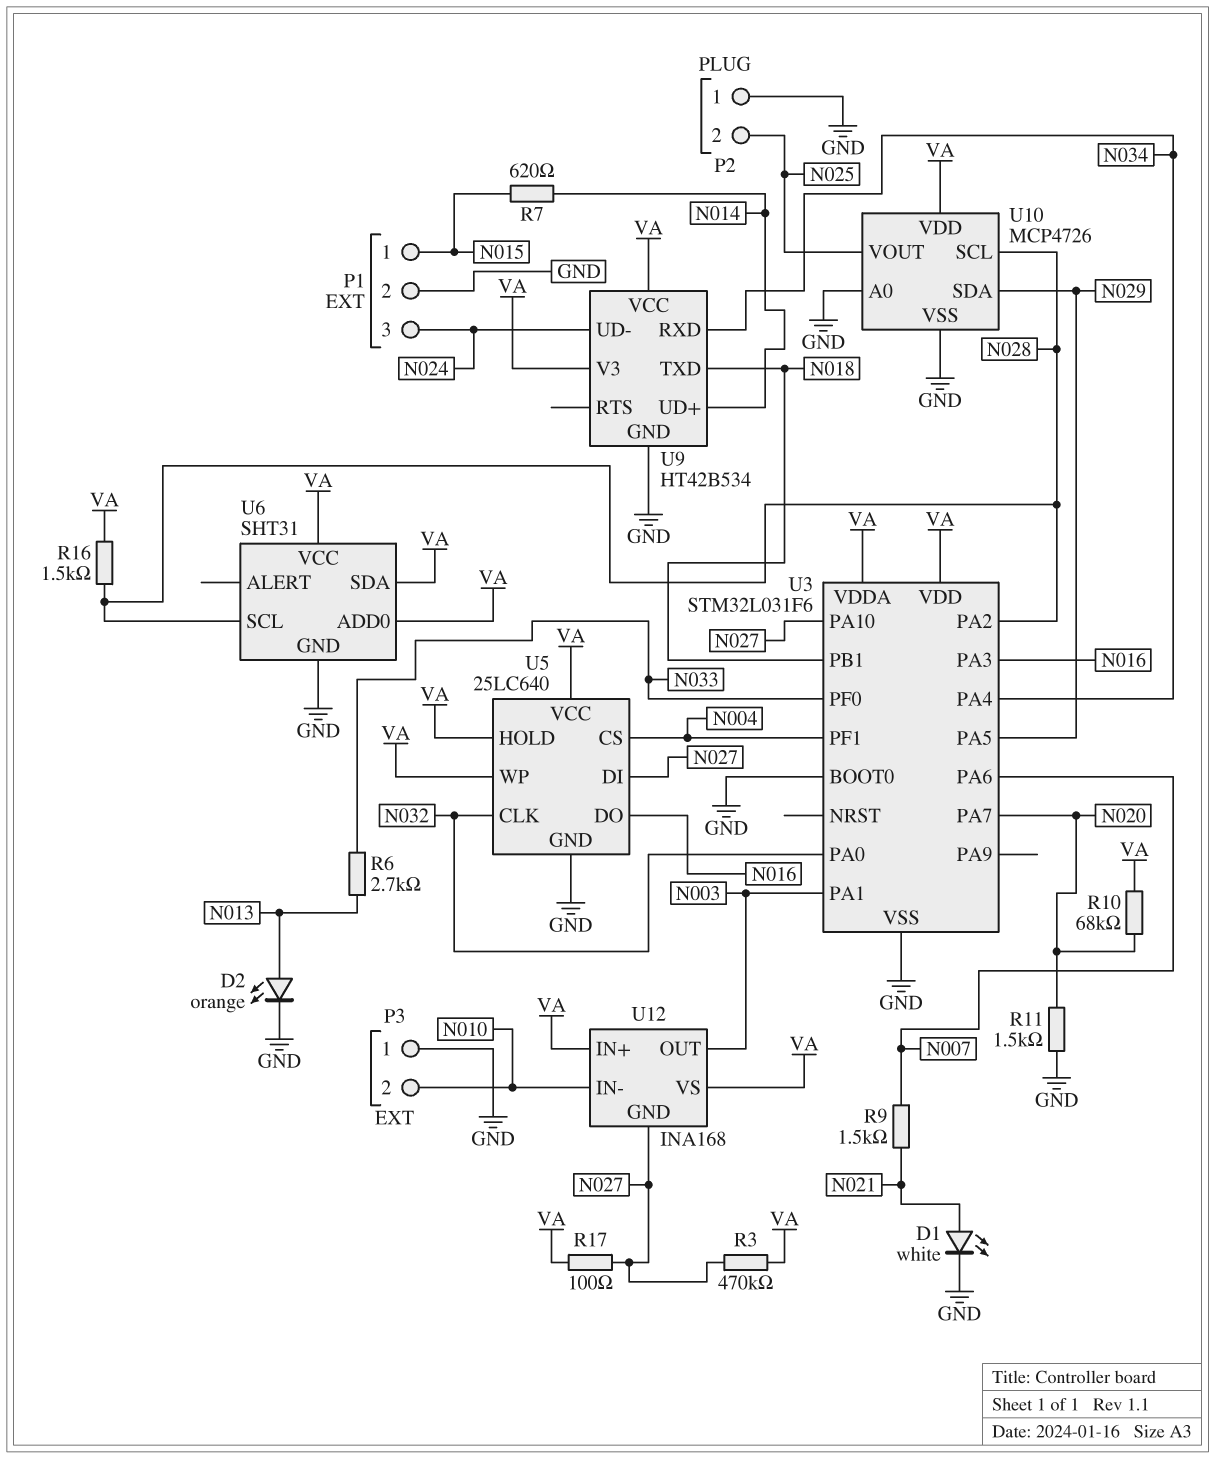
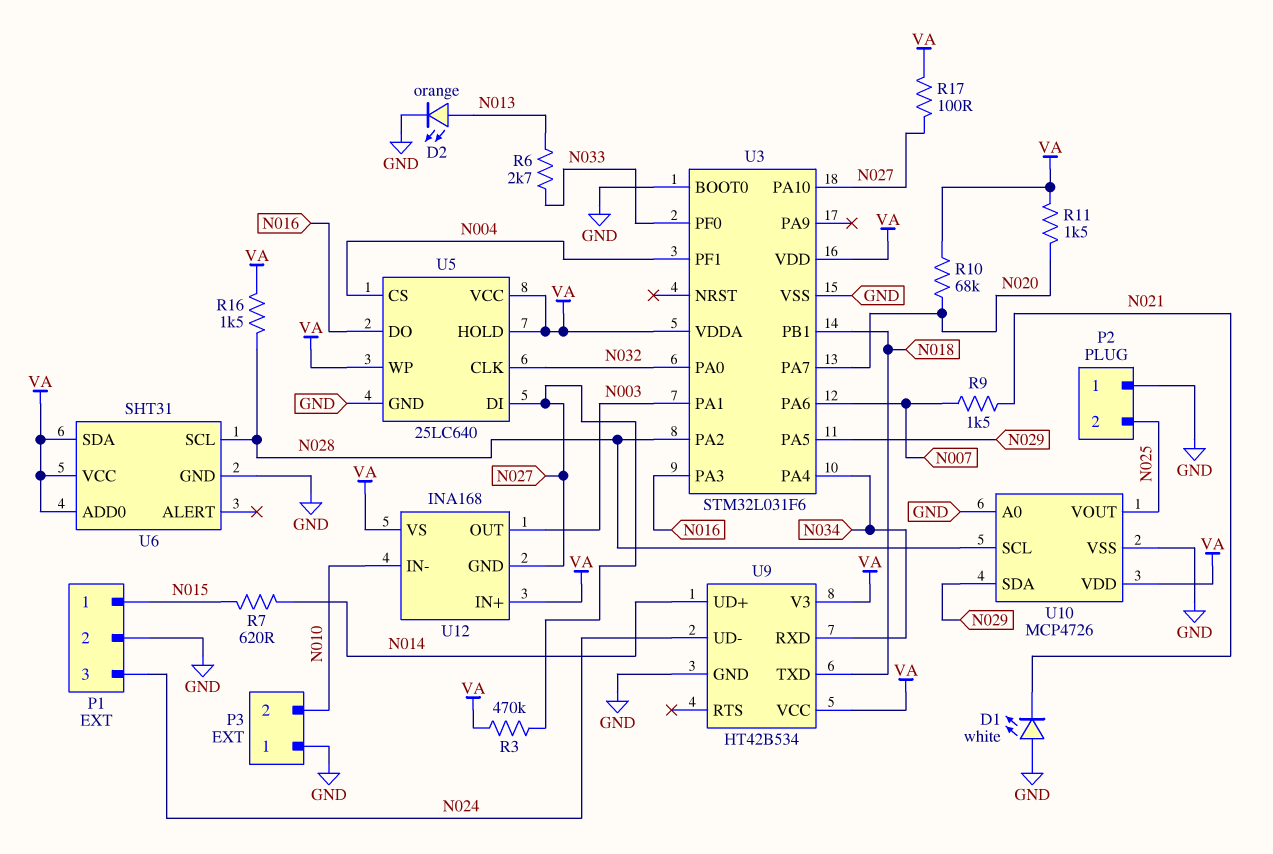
D1: LED white (A N021, K GND) -> LED white (A GND, K N021)
R11: 1.5k (GND, N020) -> 1.5k (N020, VA)

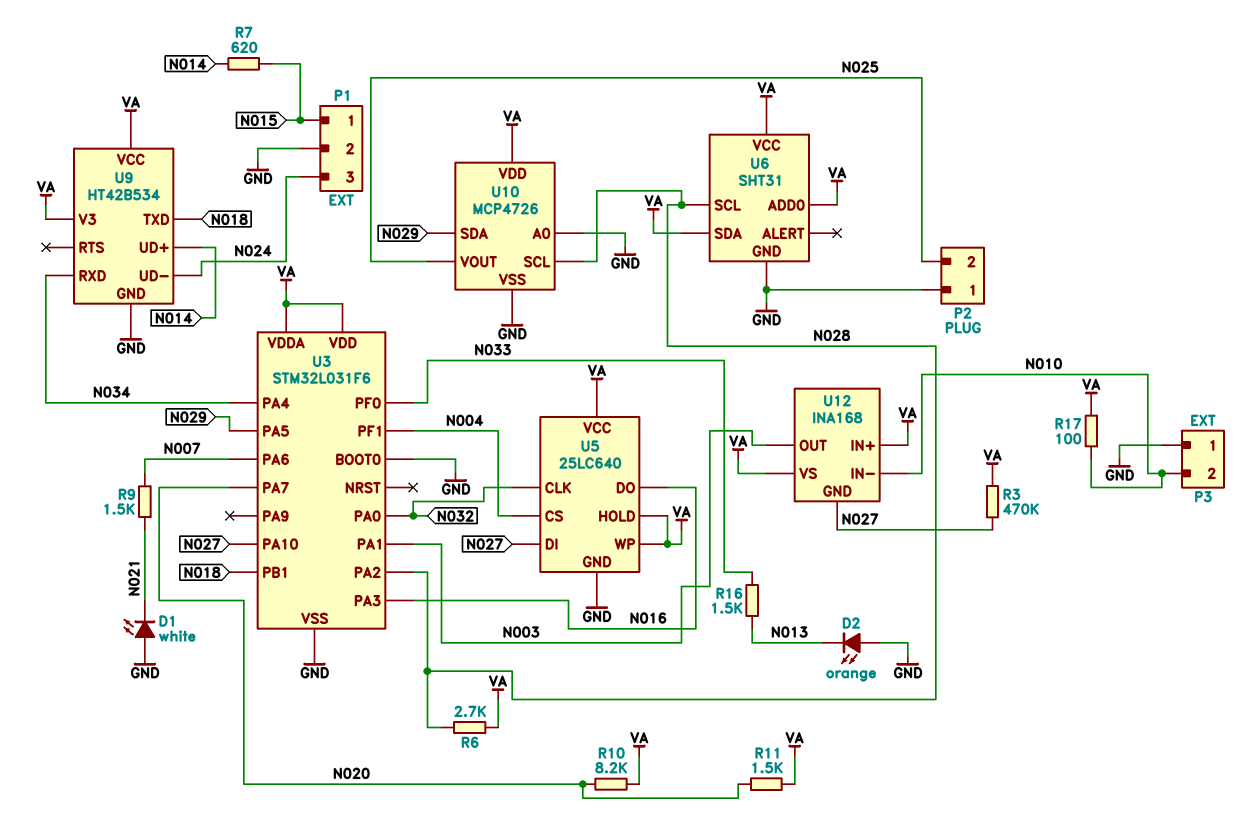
D2: LED orange (A N013, K GND) -> LED orange (A GND, K N013)
R6: 2.7k (N013, N033) -> 2.7k (N028, VA)
R10: 68k (N020, VA) -> 8.2k (N020, VA)
R16: 1.5k (N028, VA) -> 1.5k (N013, N033)
R17: 100 (N027, VA) -> 100 (N010, VA)

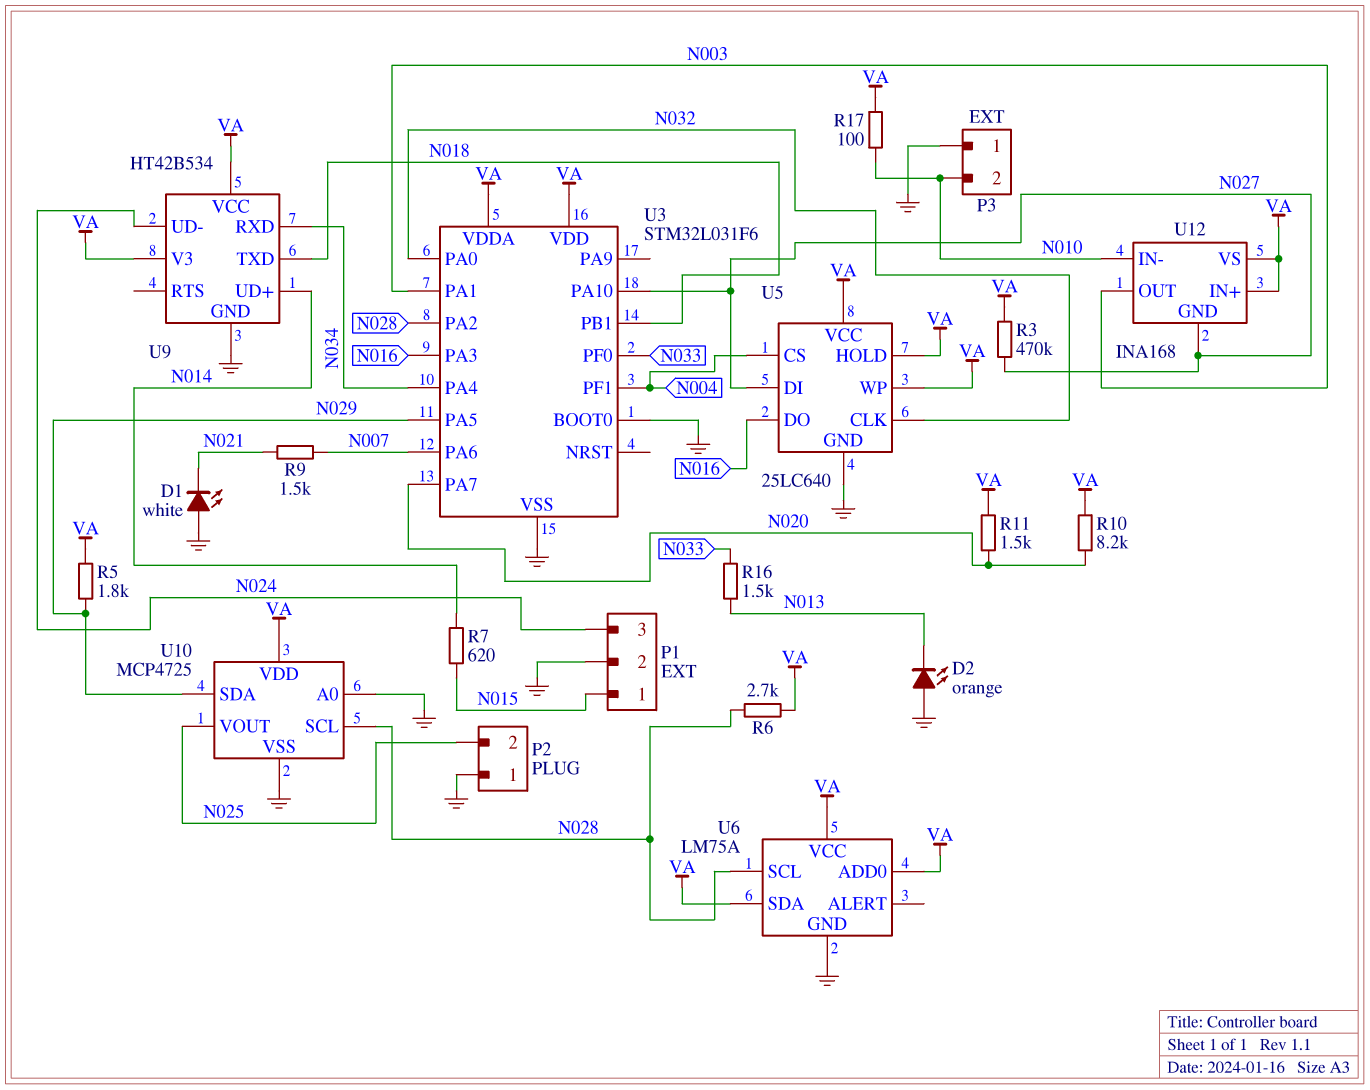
R5: none -> 1.8k (N029, VA)
U6: SHT31 -> LM75A
U10: MCP4726 -> MCP4725

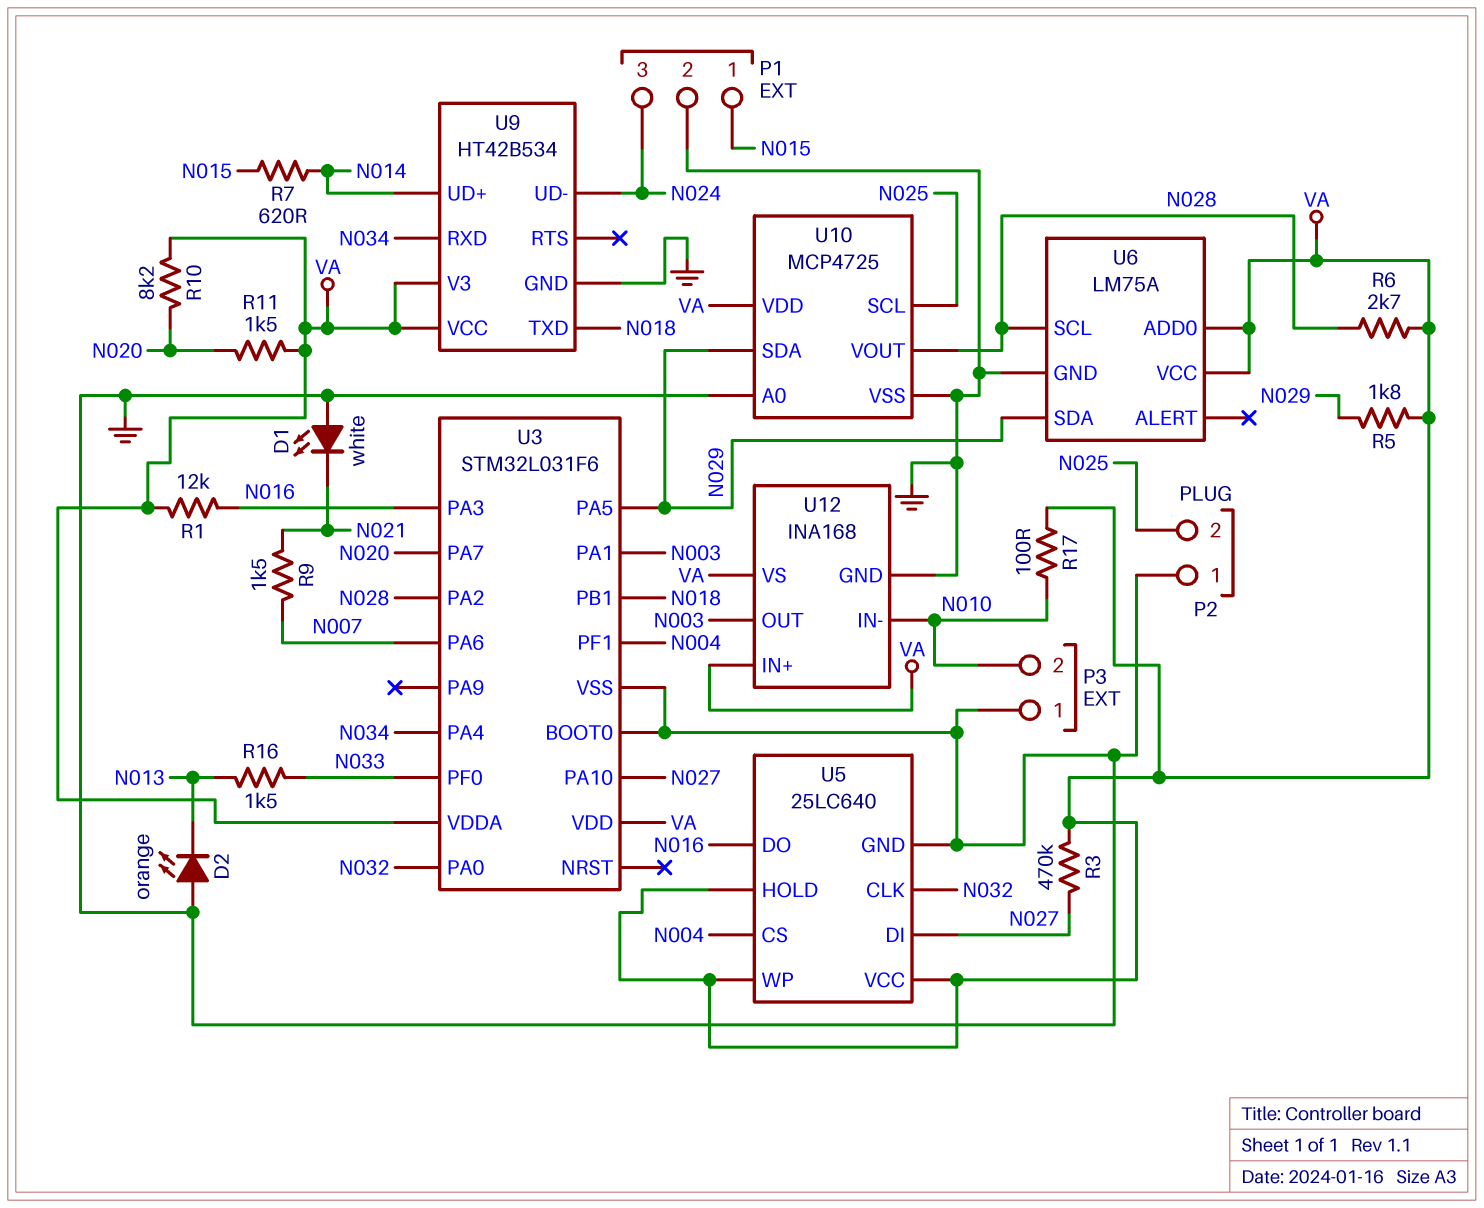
R1: none -> 12k (N016, VA)
U6 pin SDA: VA -> N029
U10 pin SCL: N028 -> N025
U10 pin VOUT: N025 -> N028
U12 pin GND: N027 -> GND

